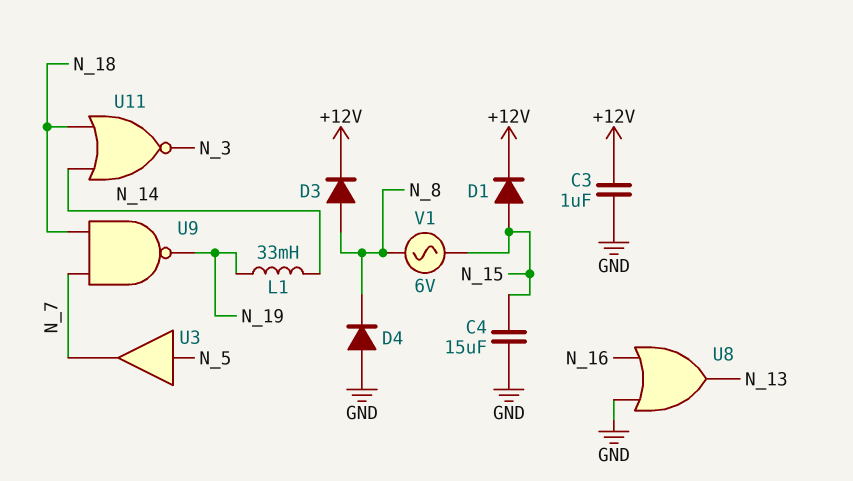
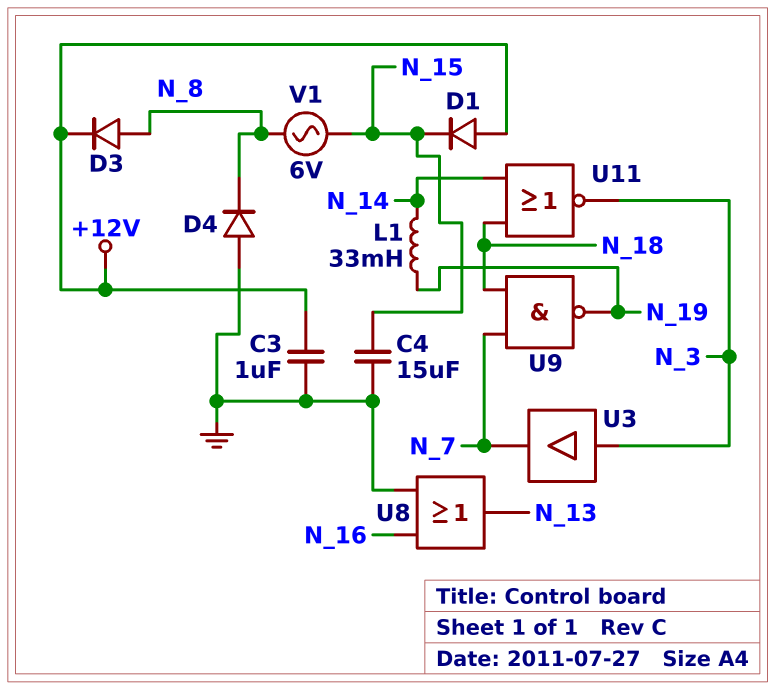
D1: diode (A N_15, K +12V) -> diode (A +12V, K N_15)
U3: buffer (in N_5, out N_7) -> buffer (in N_3, out N_7)

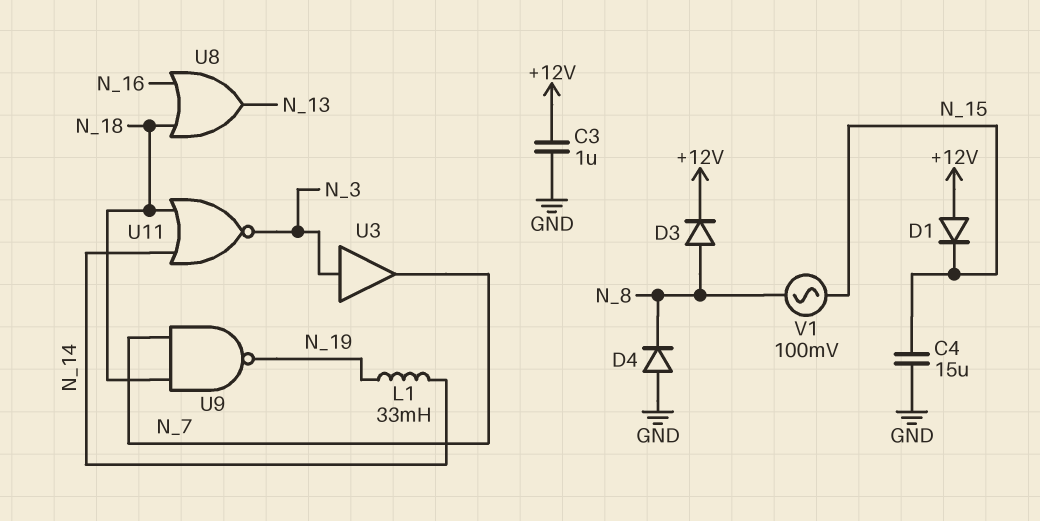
U8: OR (in GND, in N_16, out N_13) -> OR (in N_16, in N_18, out N_13)
V1: AC 6V (N_8, N_15) -> AC 100mV (N_8, N_15)

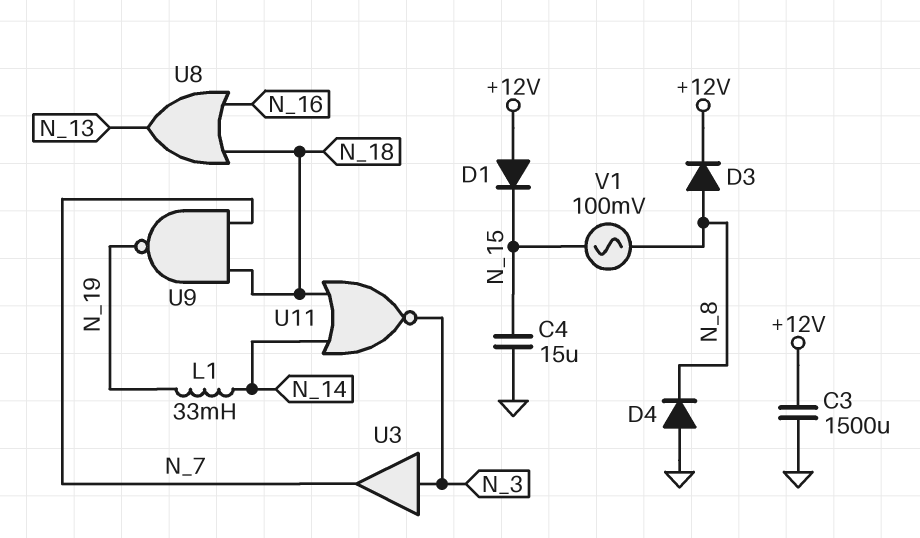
C3: 1uF (+12V, GND) -> 1500uF (+12V, GND)

